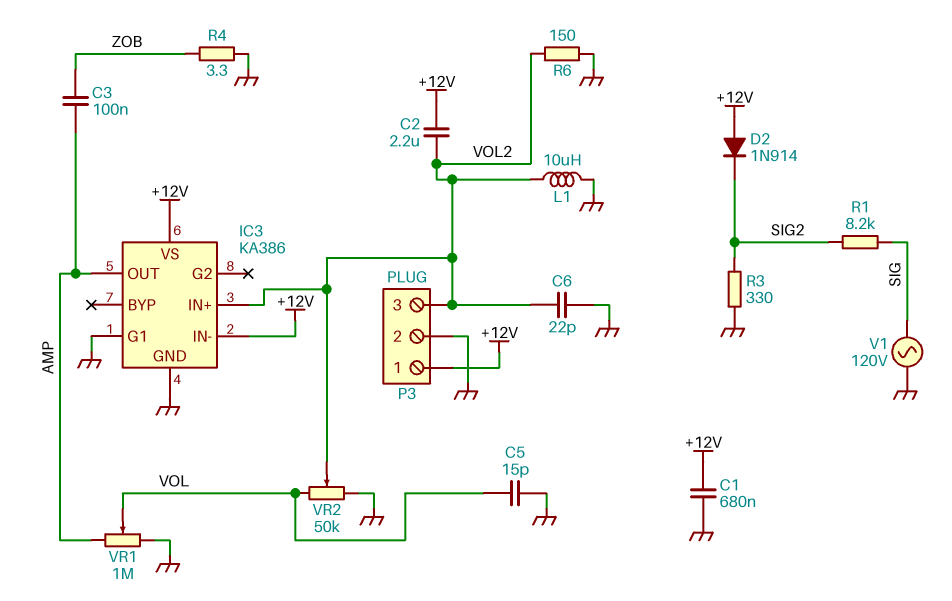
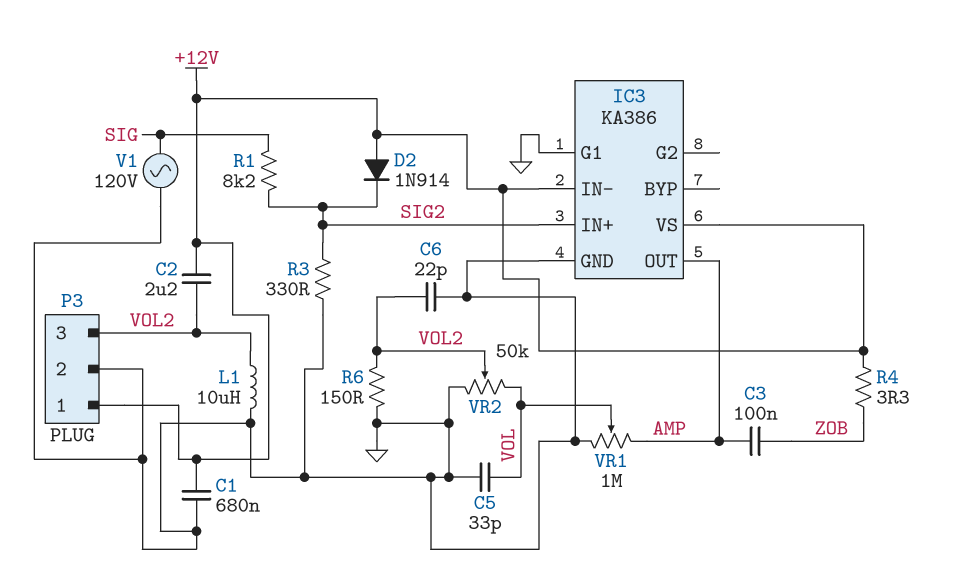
C5: 15pF (GND, VOL) -> 33pF (GND, VOL)
IC3 pin IN+: VOL2 -> SIG2
R4: 3.3 (GND, ZOB) -> 3.3 (+12V, ZOB)

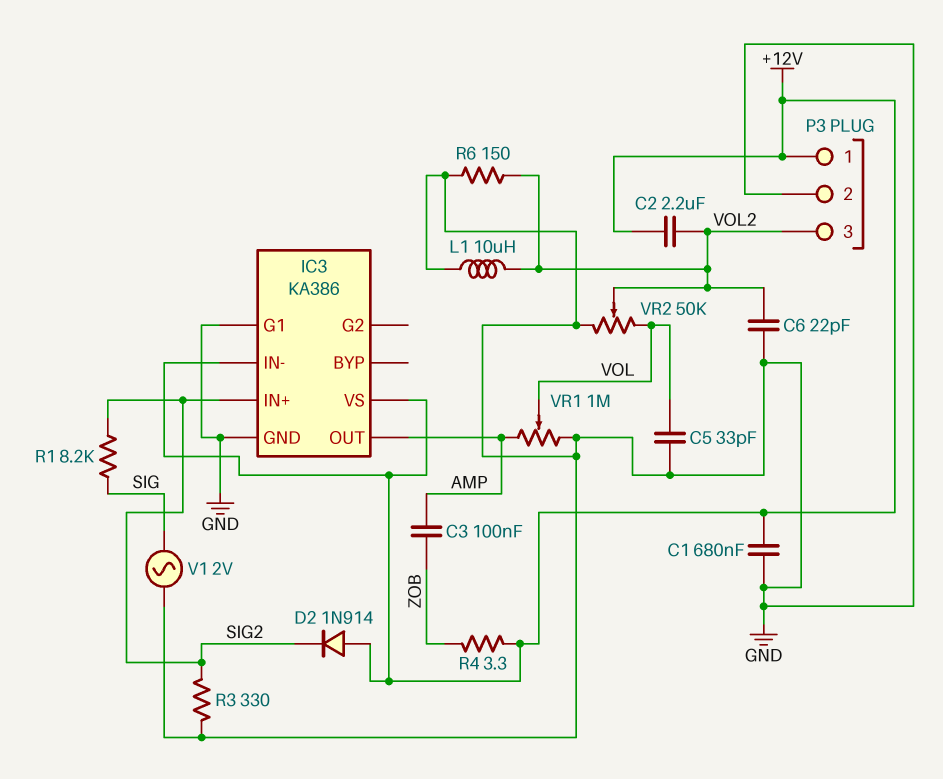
V1: AC 120V (GND, SIG) -> AC 2V (GND, SIG)

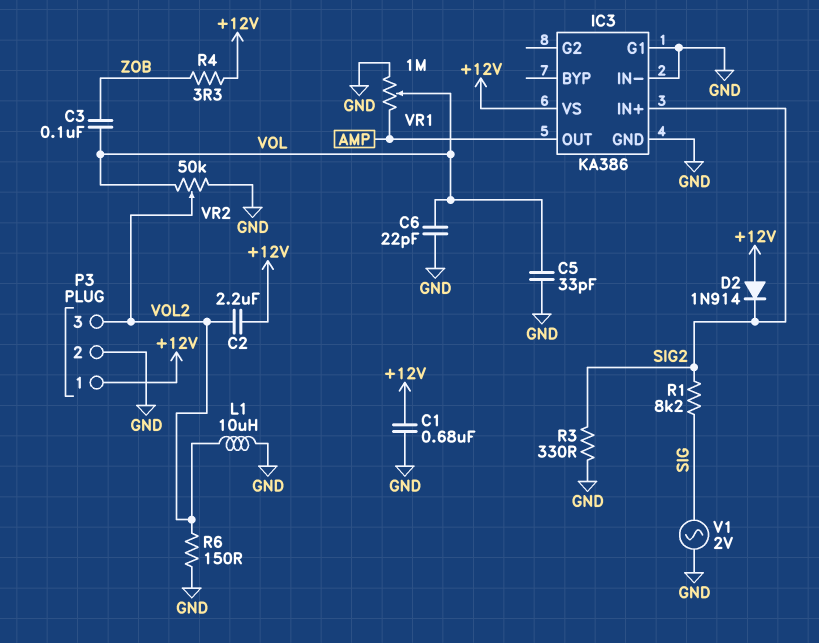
C3: 100nF (AMP, ZOB) -> 100nF (VOL, ZOB)
C6: 22pF (GND, VOL2) -> 22pF (GND, VOL)
IC3 pin IN-: +12V -> GND

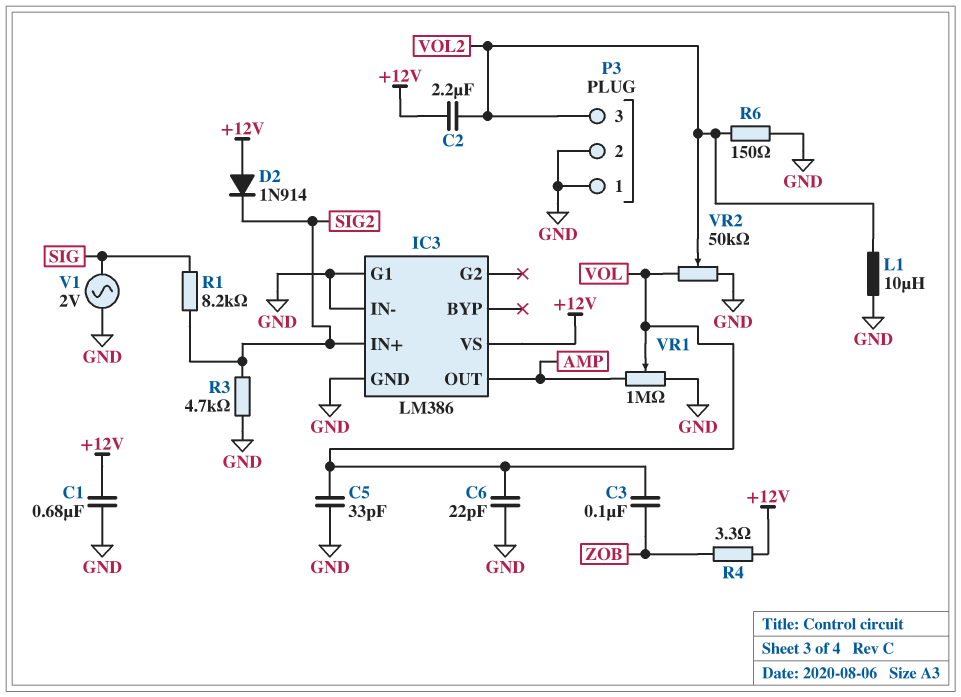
IC3: KA386 -> LM386
P3 pin 1: +12V -> GND
R3: 330 (GND, SIG2) -> 4.7k (GND, SIG2)

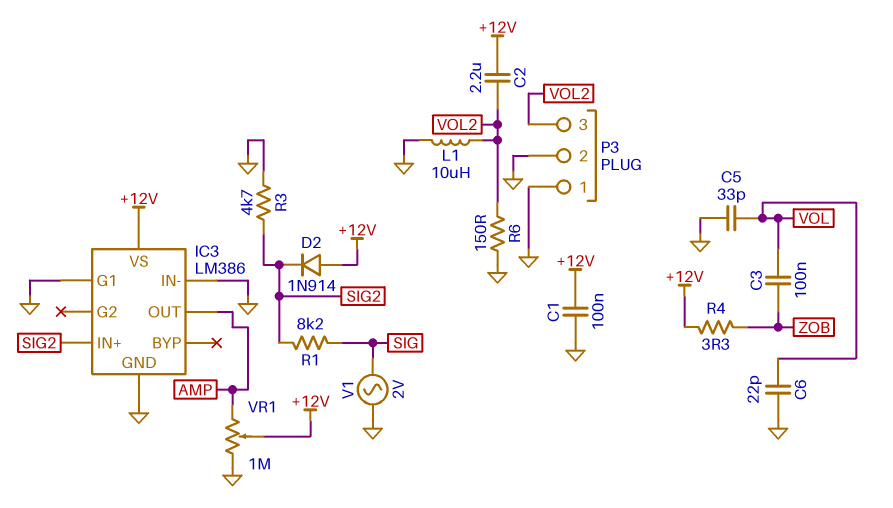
C1: 680nF (+12V, GND) -> 100nF (+12V, GND)
VR1: 1M (AMP, GND, wiper VOL) -> 1M (AMP, GND, wiper +12V)
VR2: 50k (GND, VOL, wiper VOL2) -> none

